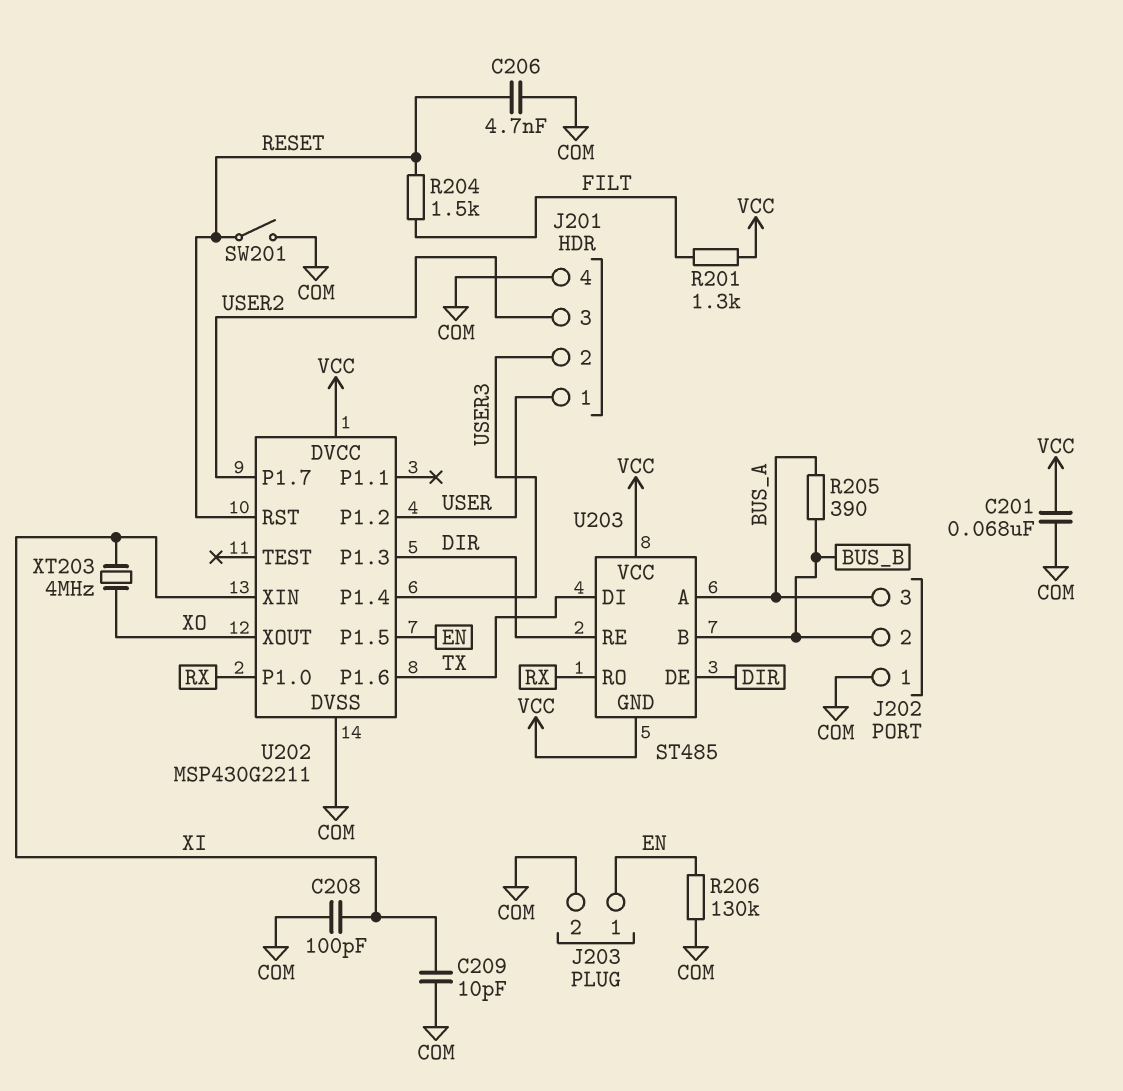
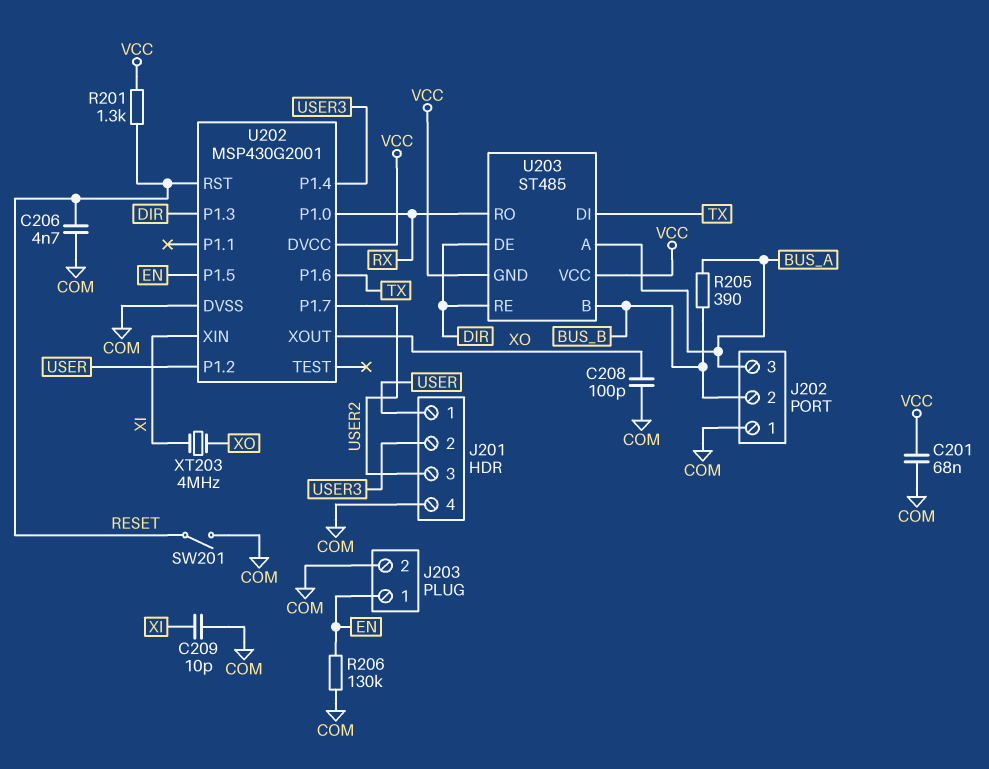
C208: 100pF (COM, XI) -> 100pF (COM, XO)
R201: 1.3k (FILT, VCC) -> 1.3k (RESET, VCC)
R204: 1.5k (FILT, RESET) -> none
U202: MSP430G2211 -> MSP430G2001

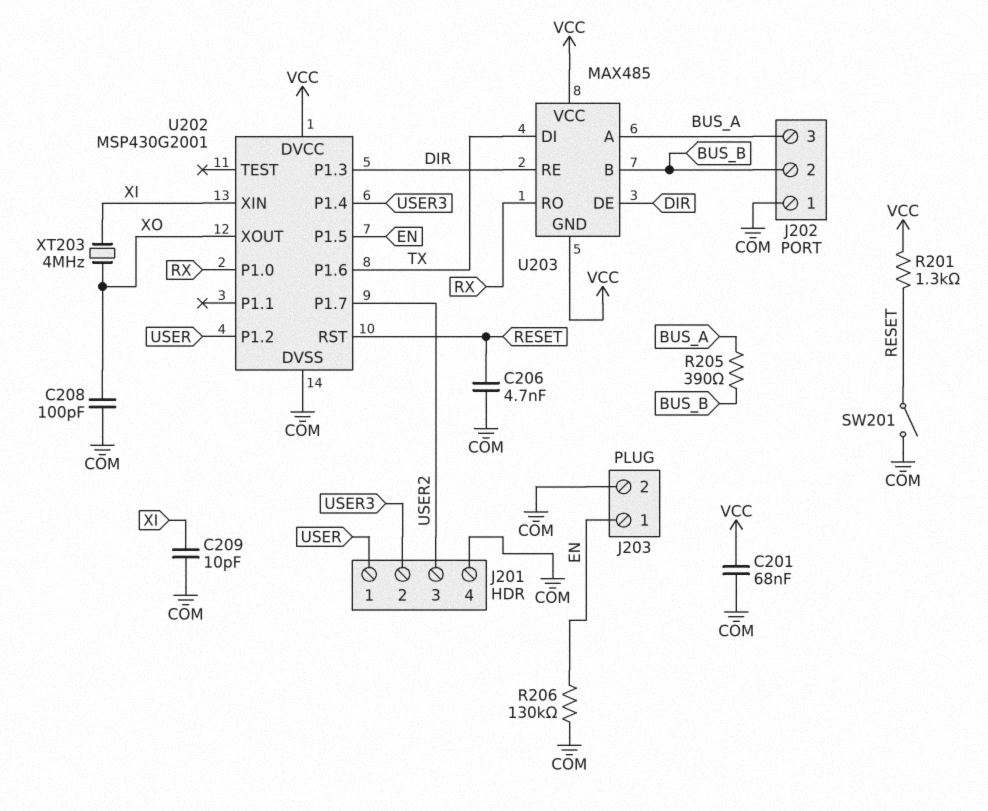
U203: ST485 -> MAX485

